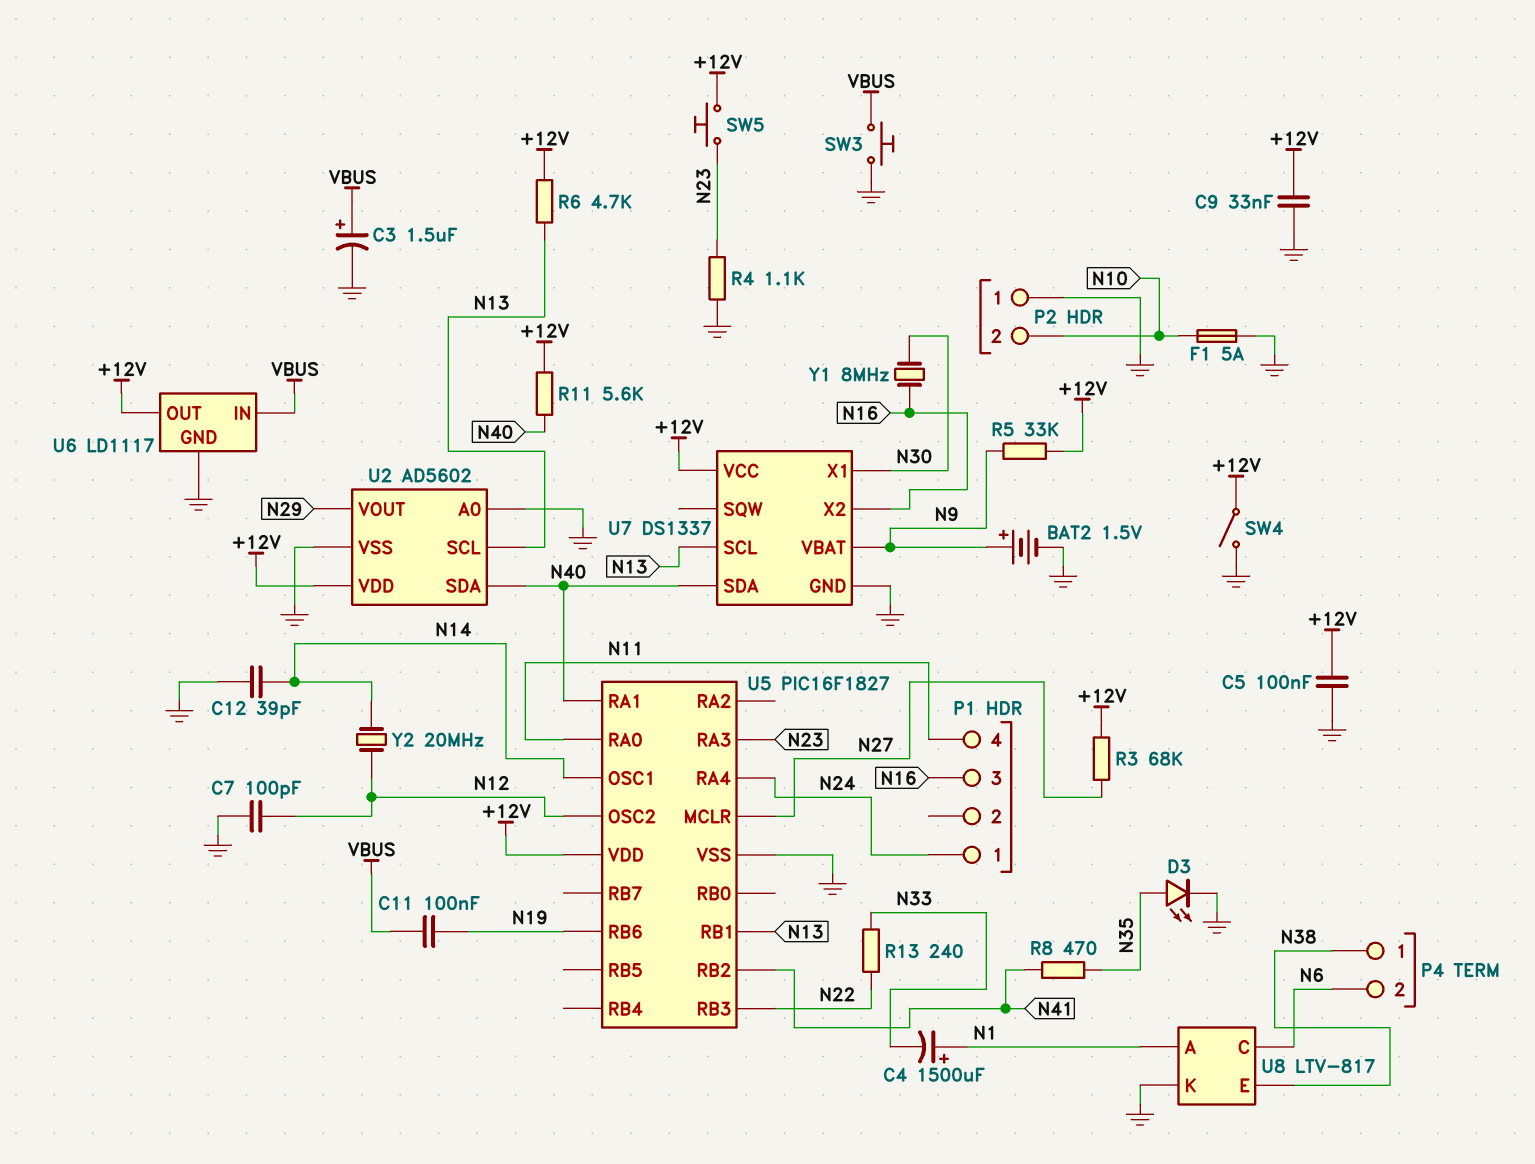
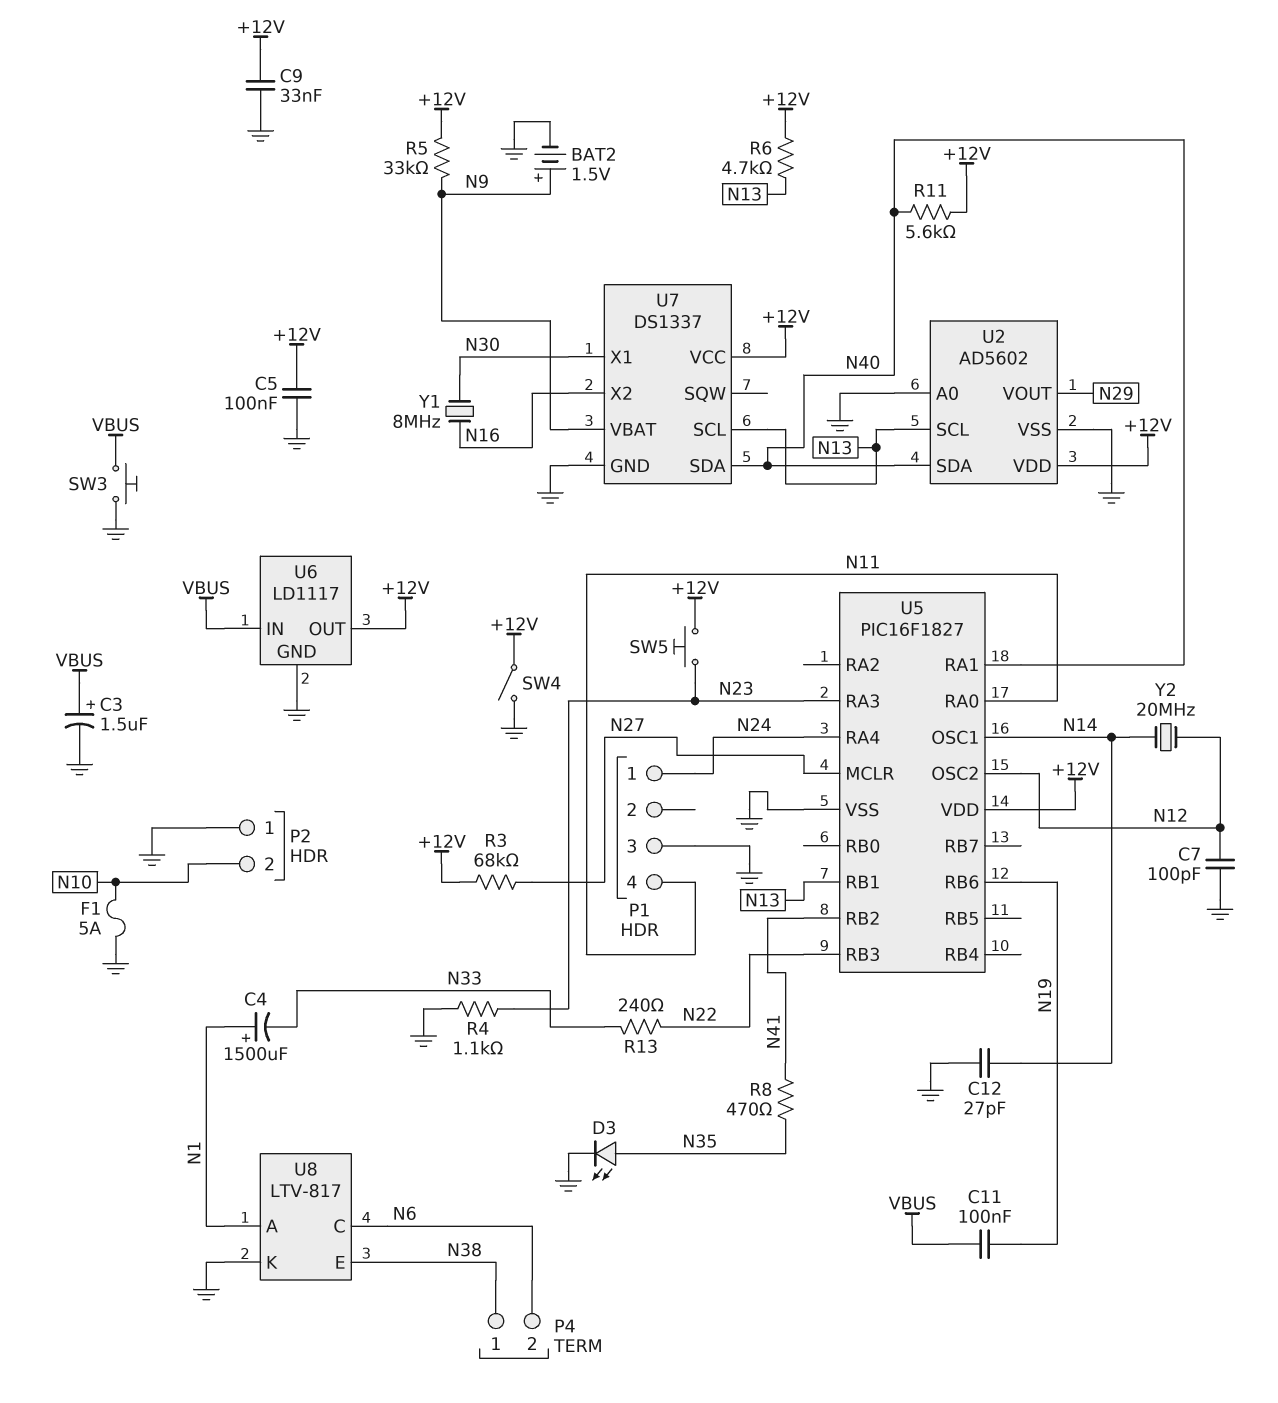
C12: 39pF (GND, N14) -> 27pF (GND, N14)
P1 pin 3: N16 -> GND

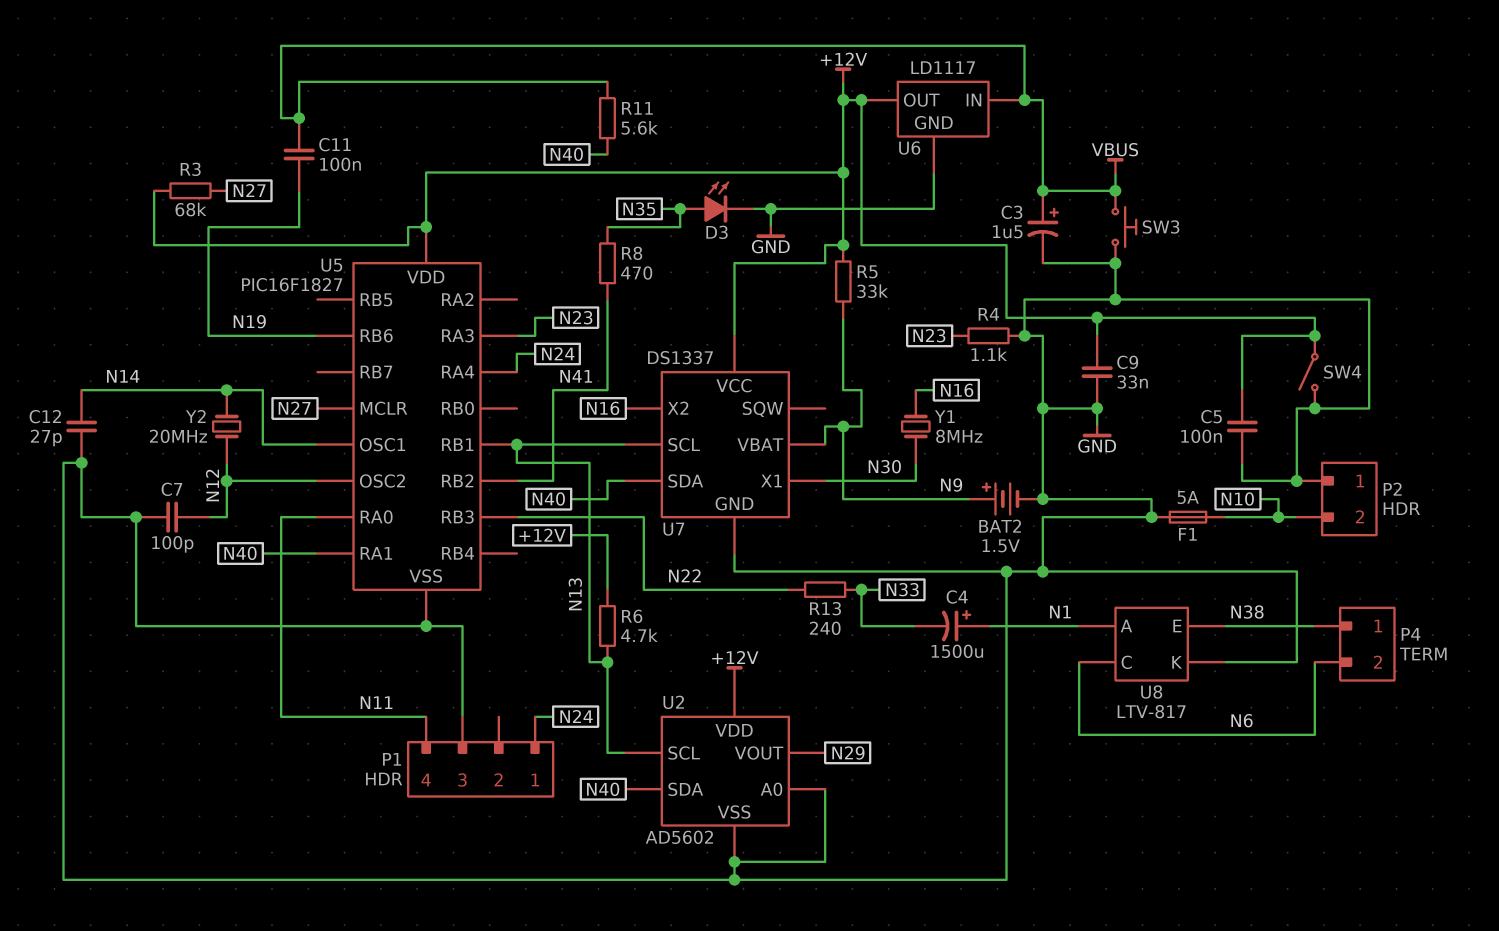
R11: 5.6k (+12V, N40) -> 5.6k (N40, VBUS)
SW5: button (+12V, N23) -> none

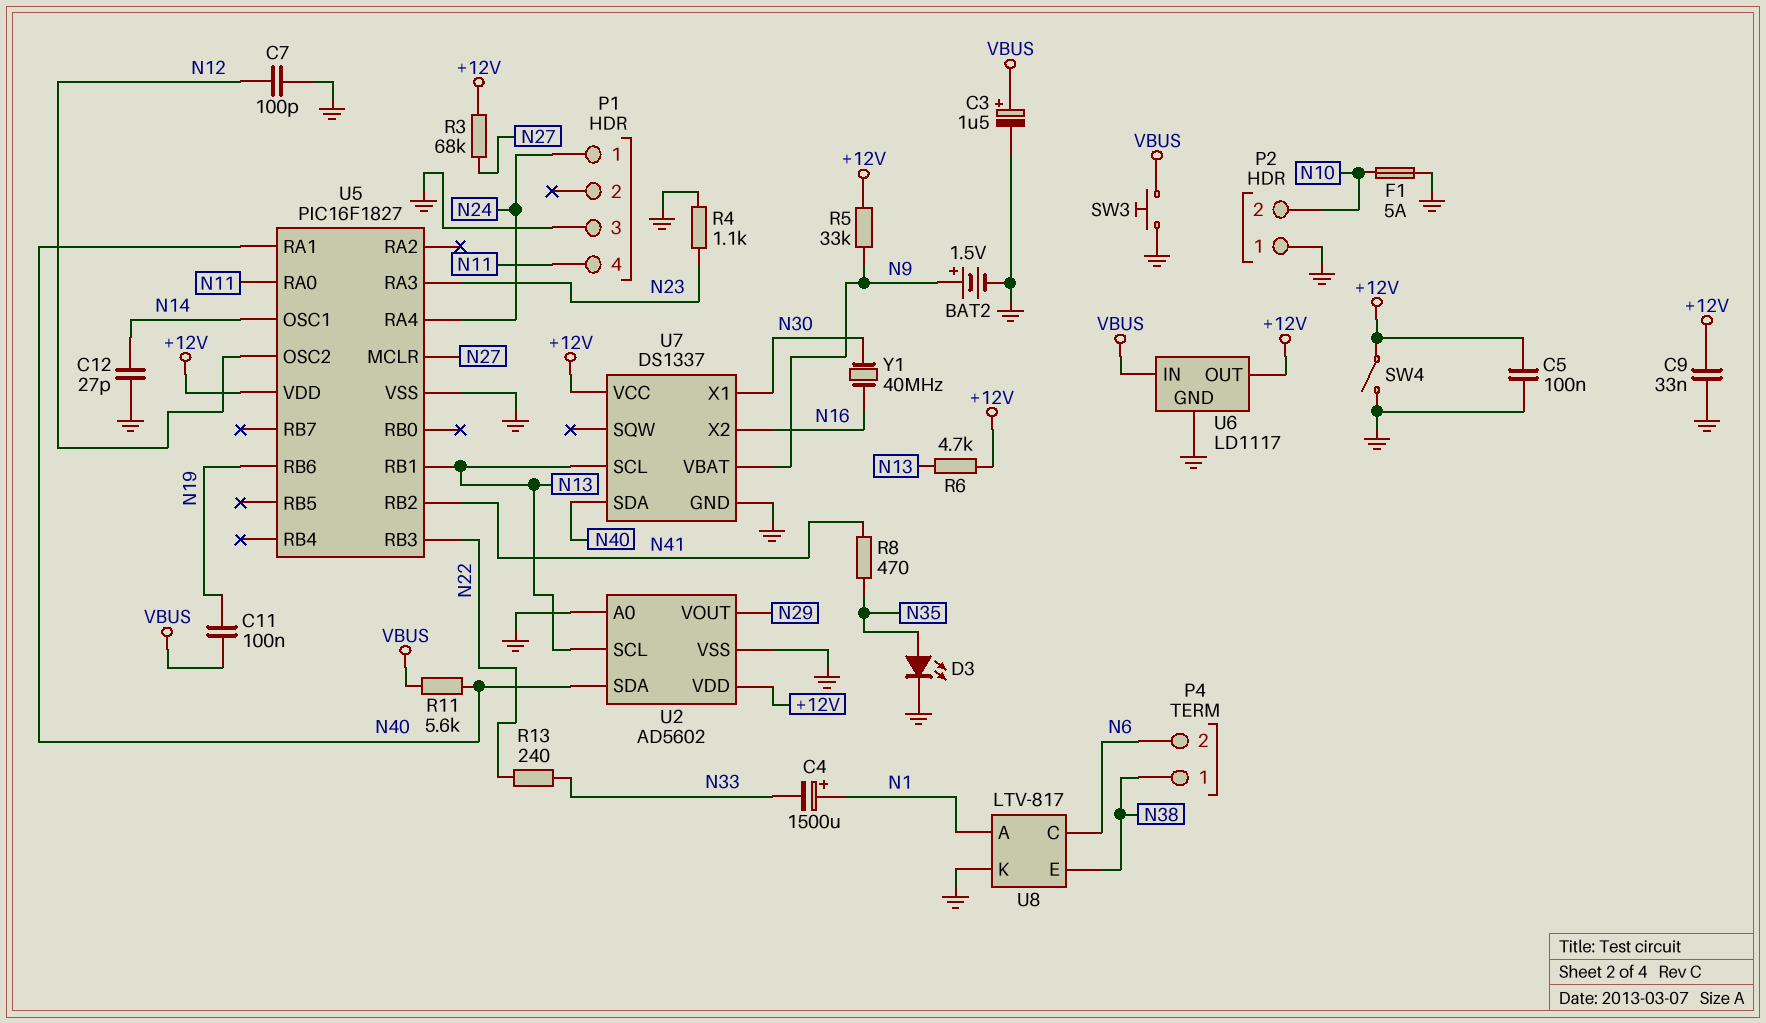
Y1: 8MHz (N16, N30) -> 40MHz (N16, N30)
Y2: 20MHz (N12, N14) -> none

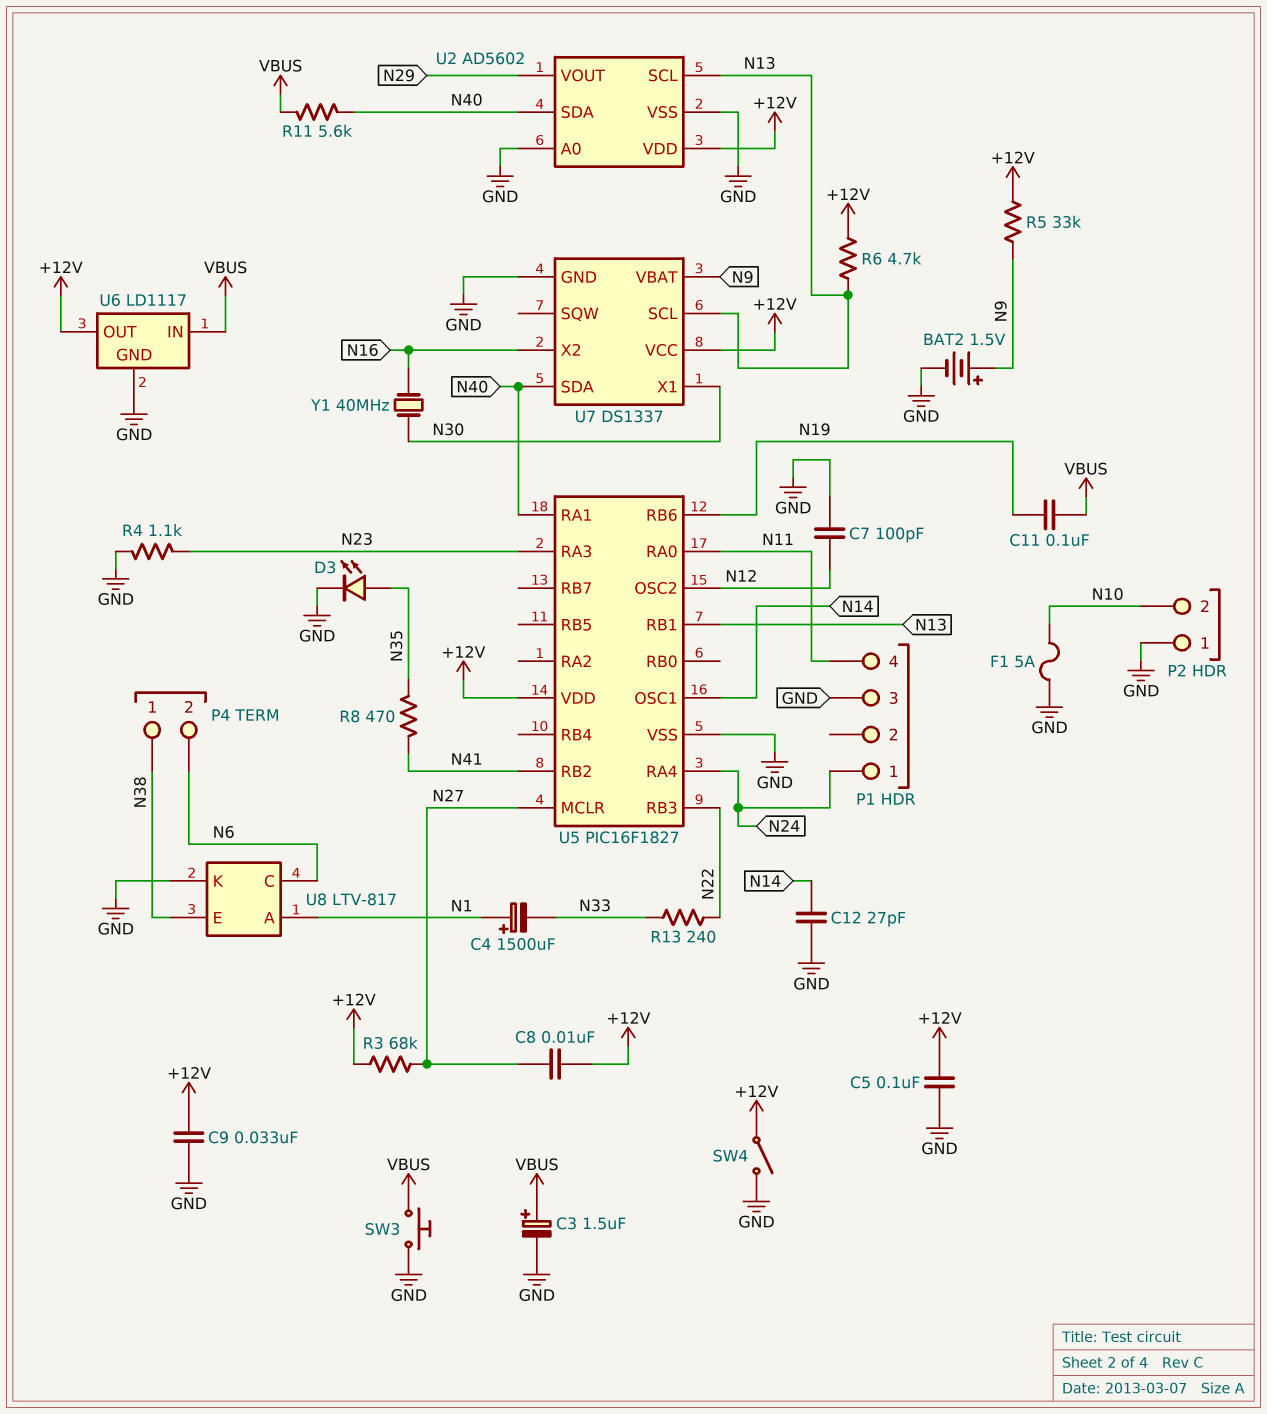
C8: none -> 10nF (+12V, N27)

